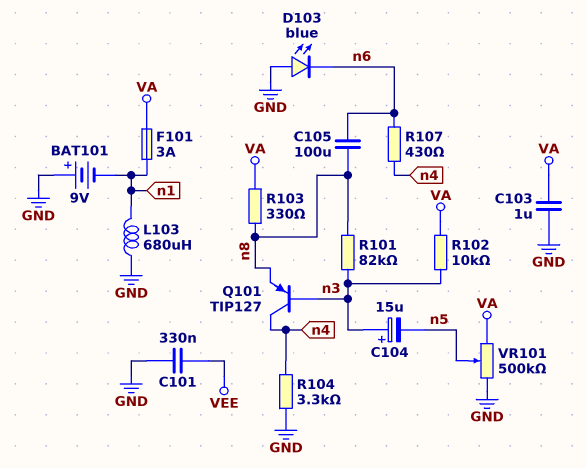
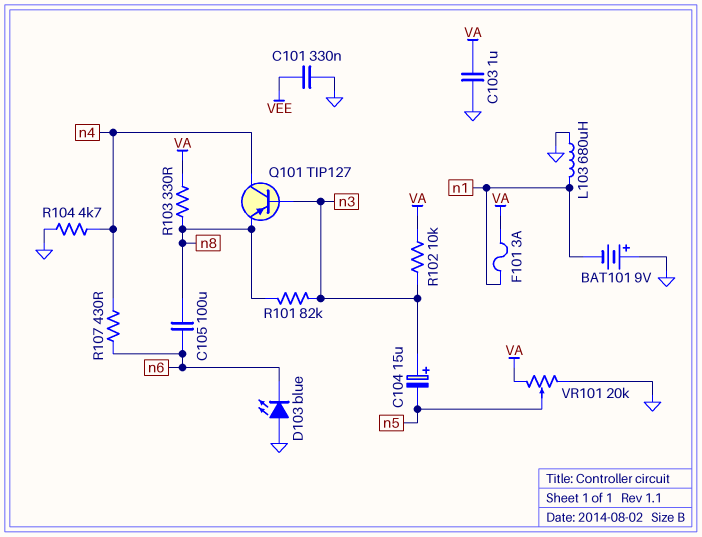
R104: 3.3k (GND, n4) -> 4.7k (GND, n4)
VR101: 500k (GND, VA, wiper n5) -> 20k (GND, VA, wiper n5)

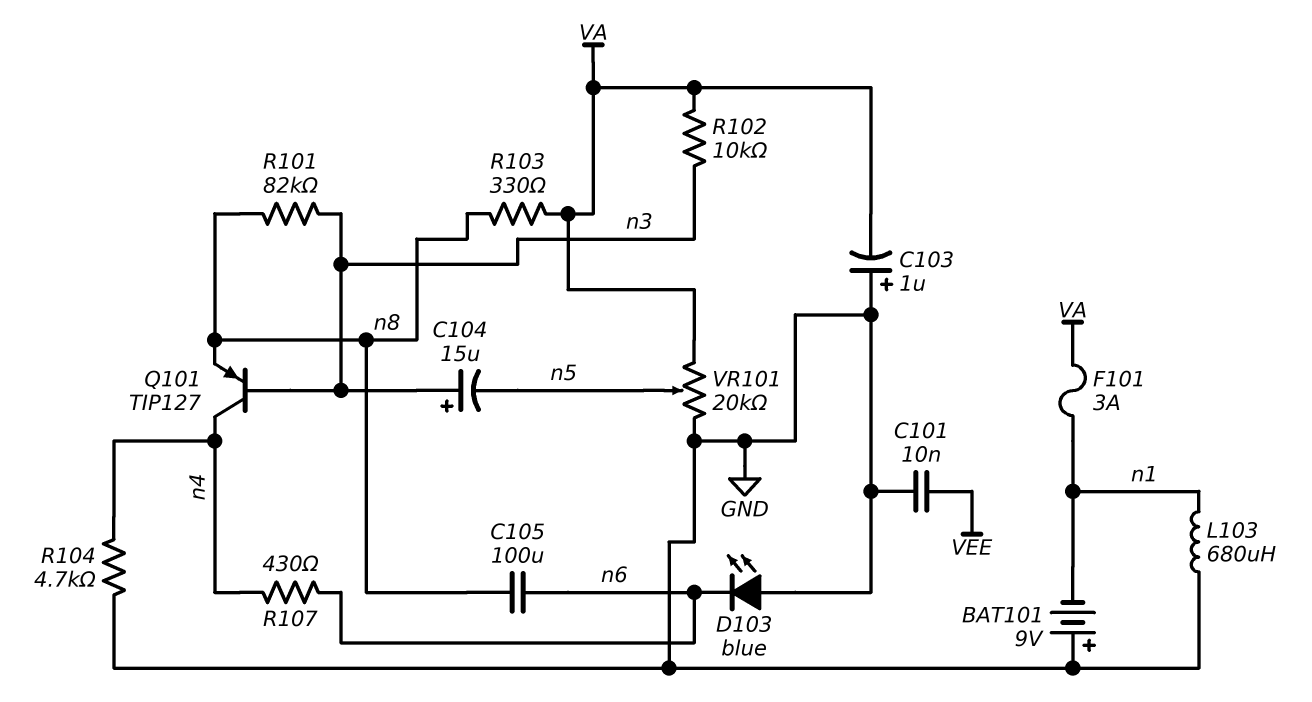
C101: 330nF (GND, VEE) -> 10nF (GND, VEE)
C103: 1uF (GND, VA) -> 1uF (plus GND, minus VA)

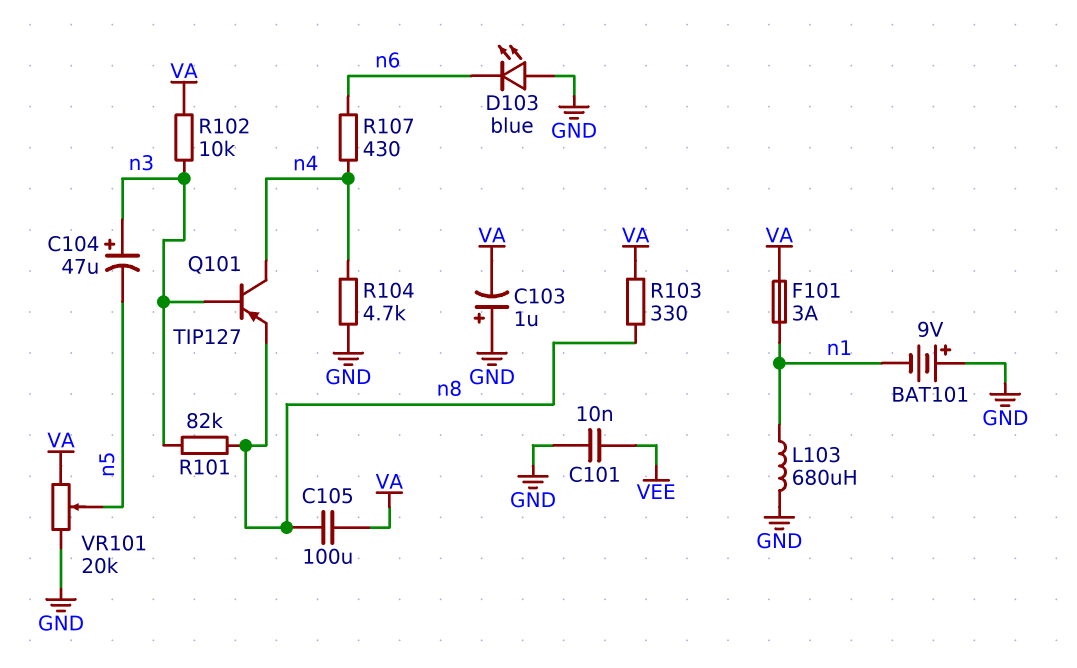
C104: 15uF (plus n3, minus n5) -> 47uF (plus n3, minus n5)
C105: 100uF (n6, n8) -> 100uF (VA, n8)

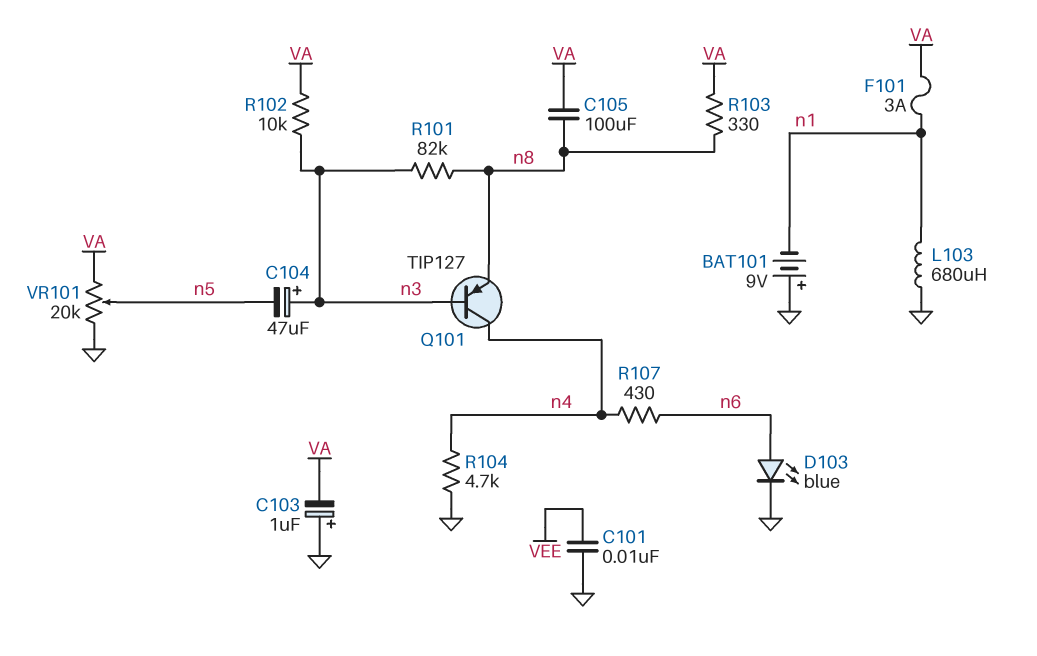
D103: LED blue (A GND, K n6) -> LED blue (A n6, K GND)

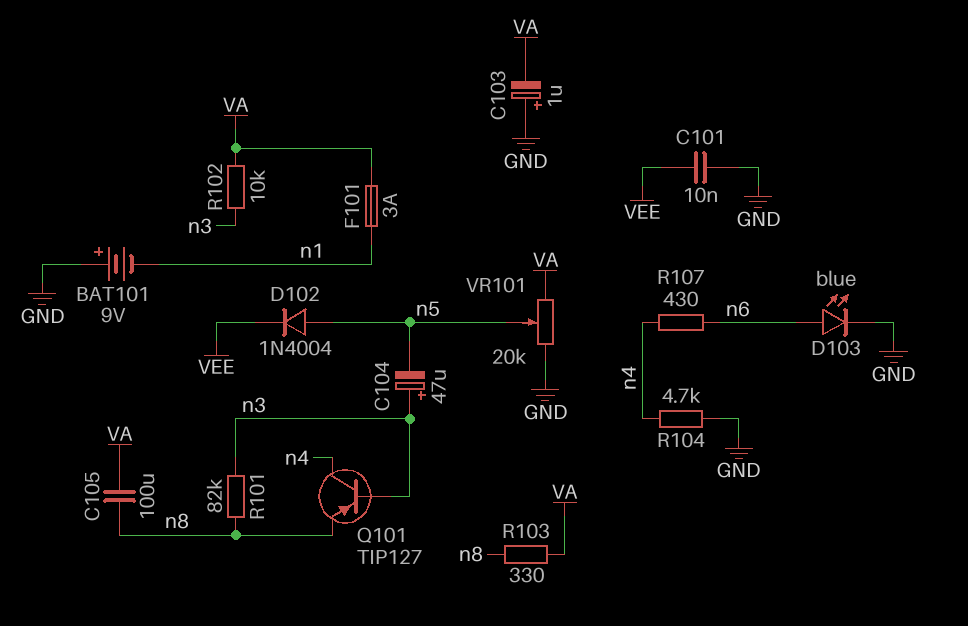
D102: none -> diode 1N4004 (A n5, K VEE)
L103: 680uH (GND, n1) -> none

